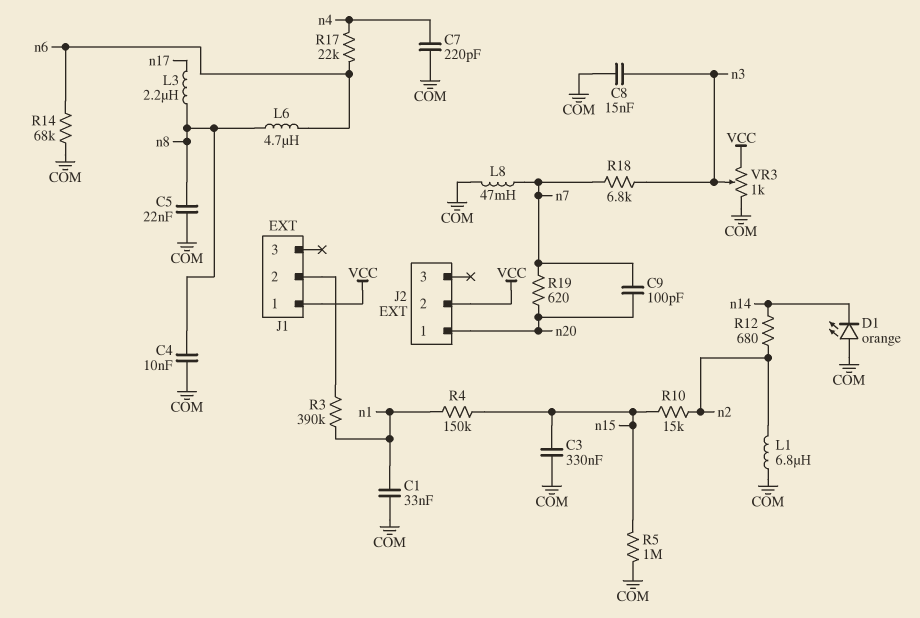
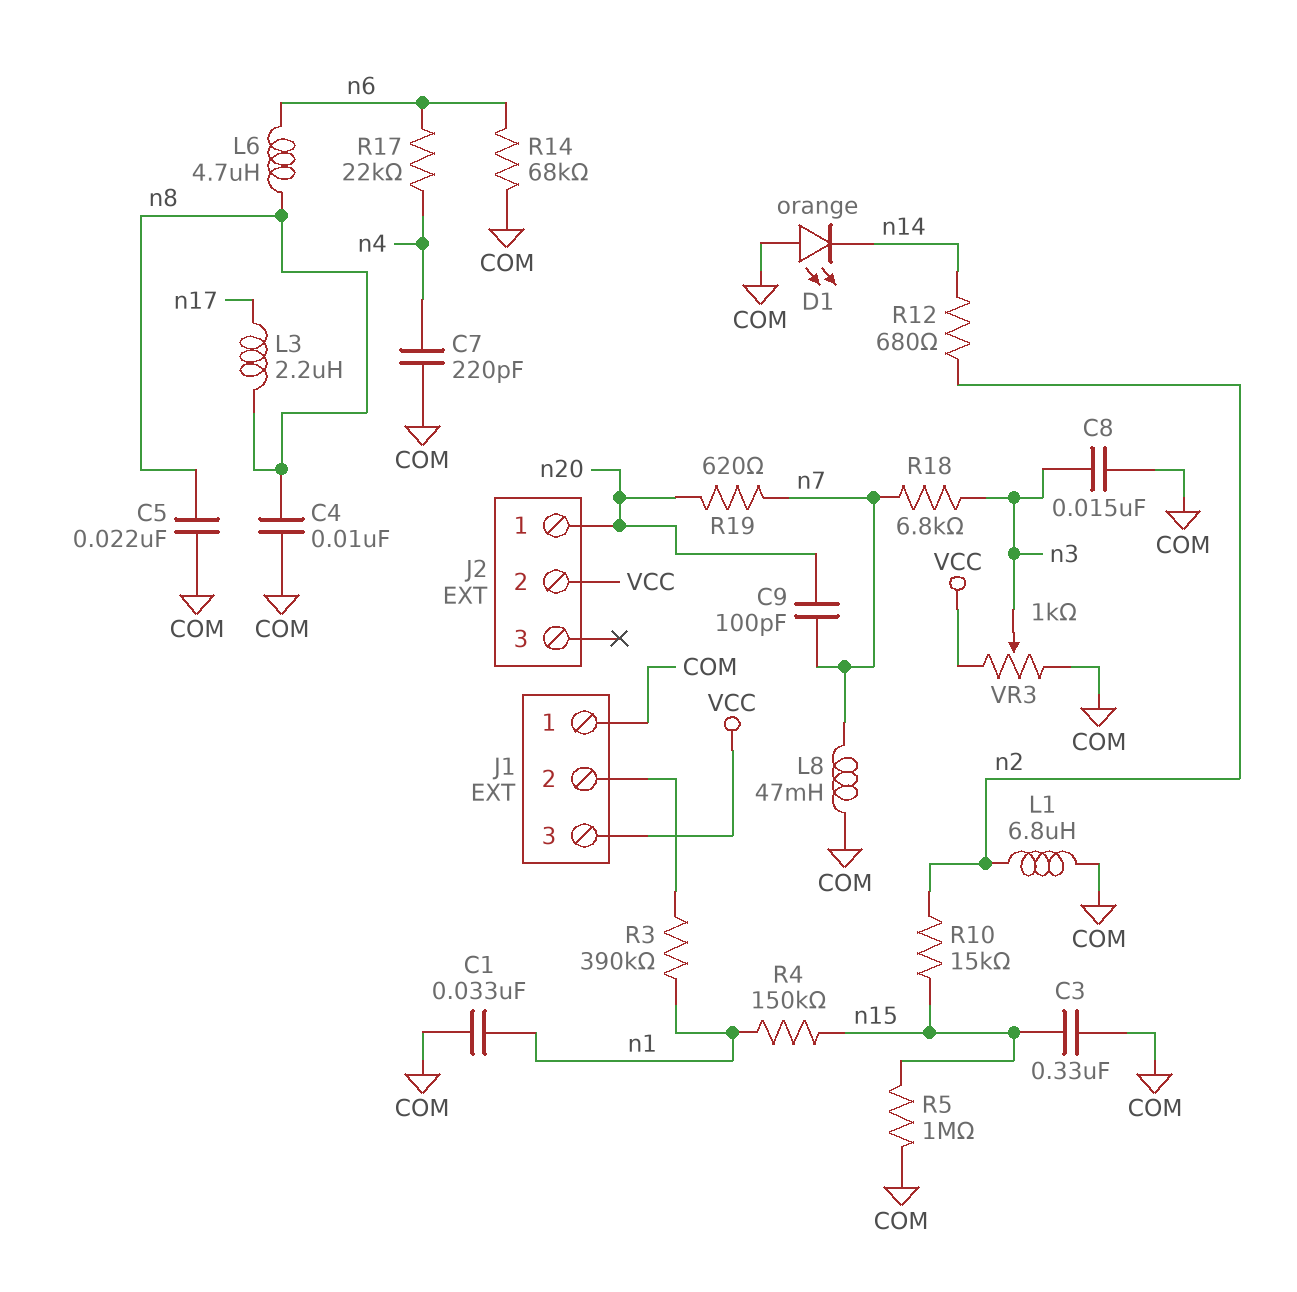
J1 pin 1: VCC -> COM
J1 pin 3: none -> VCC

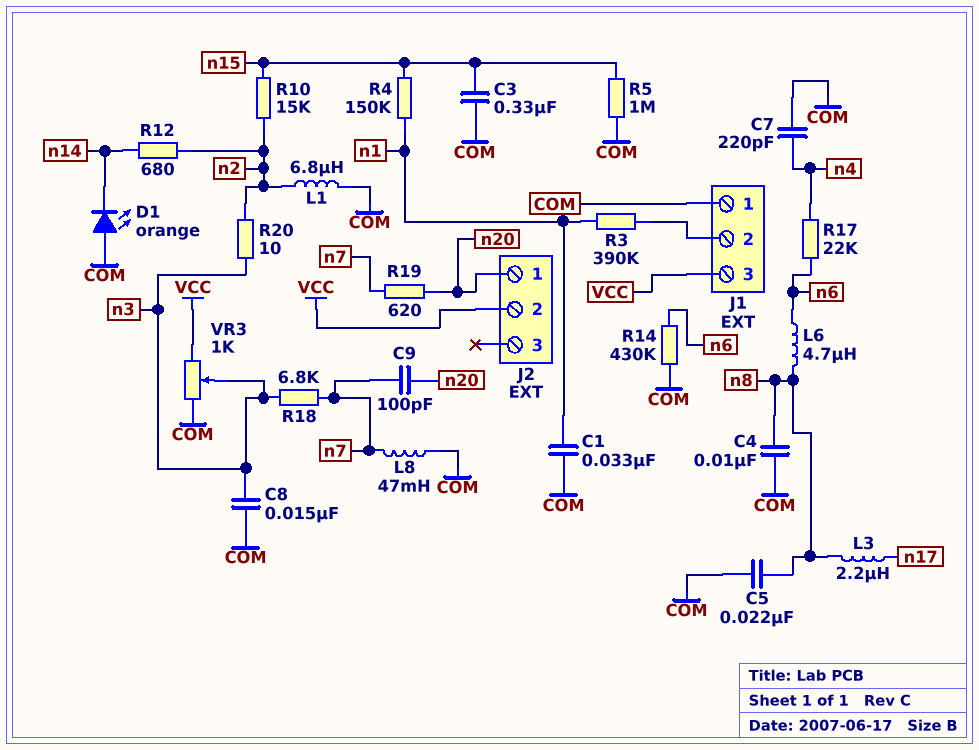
R14: 68k (COM, n6) -> 430k (COM, n6)
R20: none -> 10 (n2, n3)

